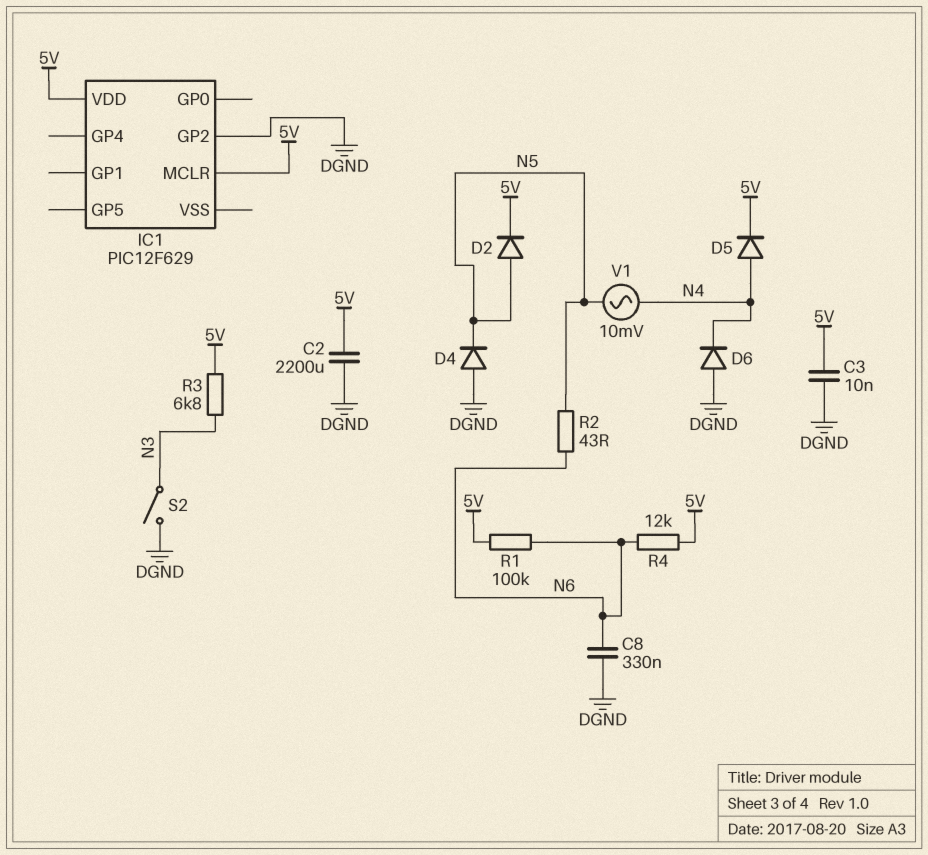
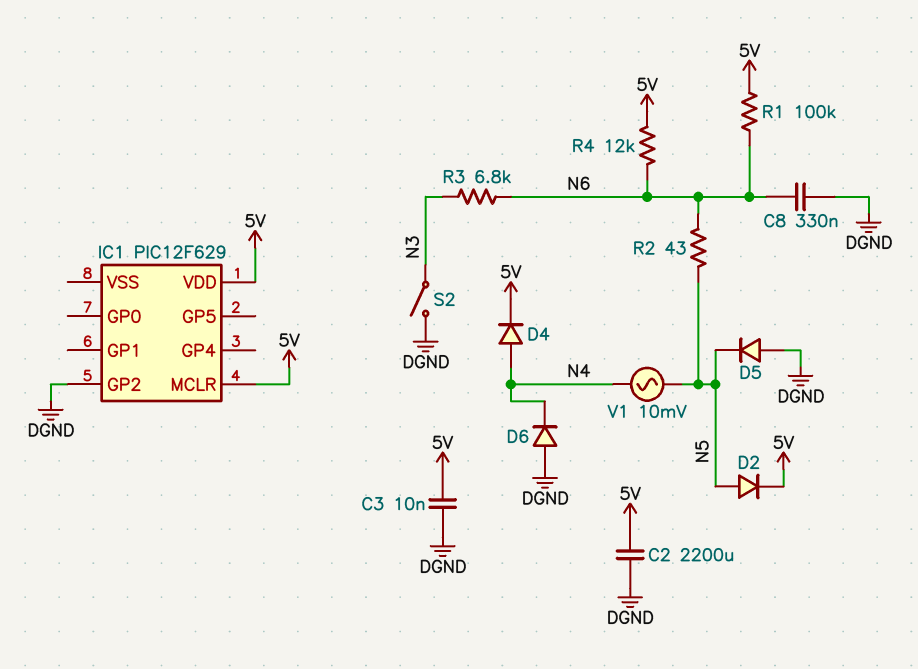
D4: diode (A DGND, K N5) -> diode (A N4, K 5V)
D5: diode (A N4, K 5V) -> diode (A DGND, K N5)
R3: 6.8k (5V, N3) -> 6.8k (N3, N6)

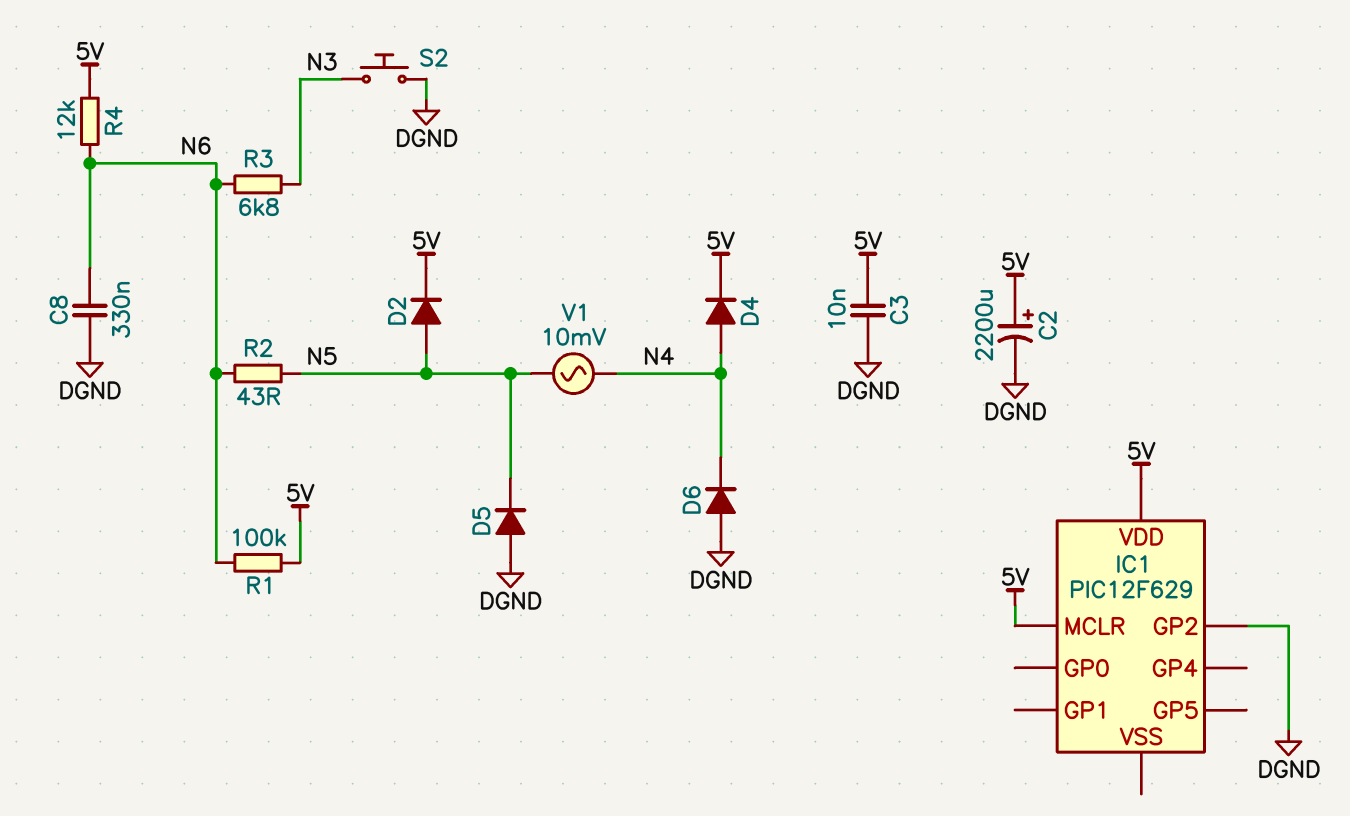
C2: 2200uF (5V, DGND) -> 2200uF (plus 5V, minus DGND)
S2: switch (DGND, N3) -> button (DGND, N3)

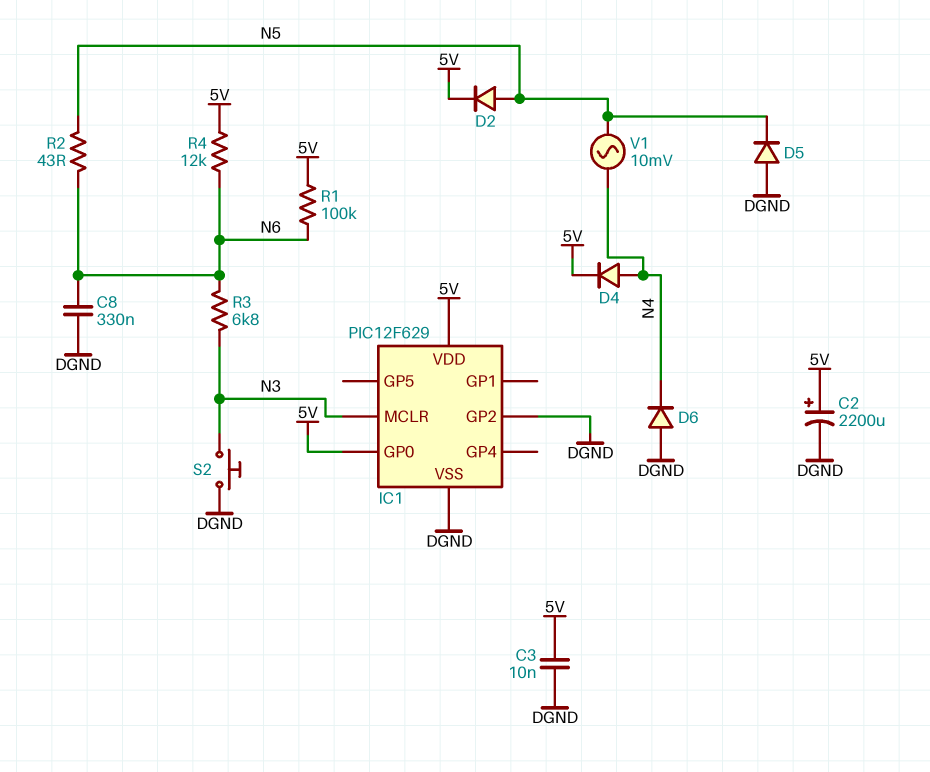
IC1 pin GP0: none -> 5V
IC1 pin MCLR: 5V -> N3
IC1 pin VSS: none -> DGND

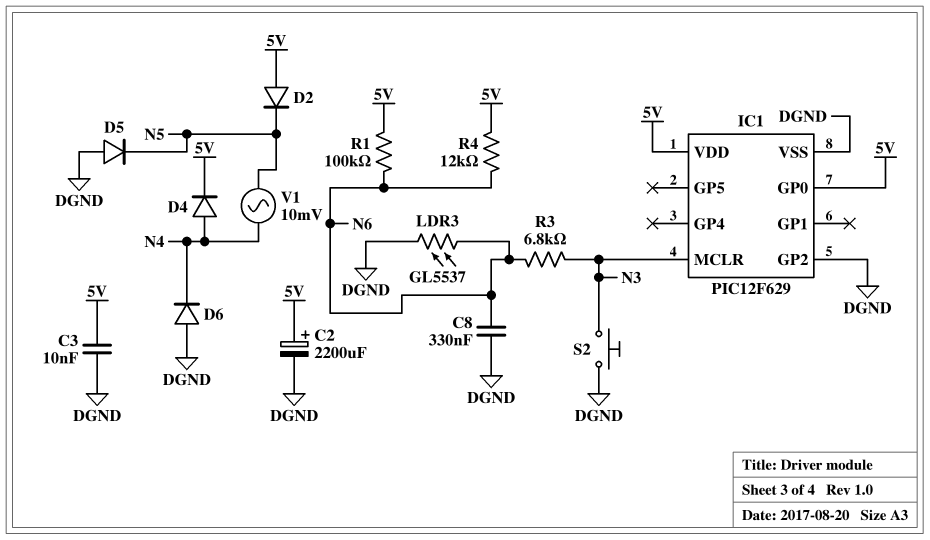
D2: diode (A N5, K 5V) -> diode (A 5V, K N5)
LDR3: none -> GL5537 (DGND, N6)
R2: 43 (N5, N6) -> none

